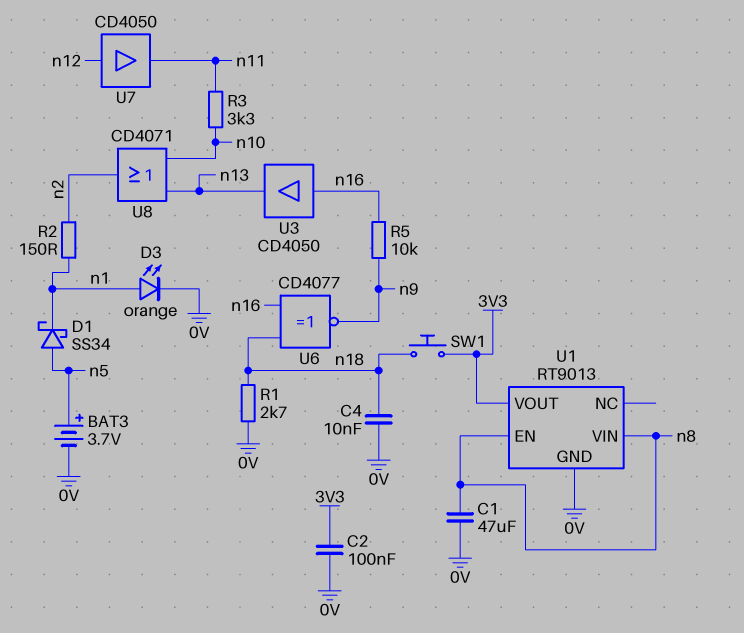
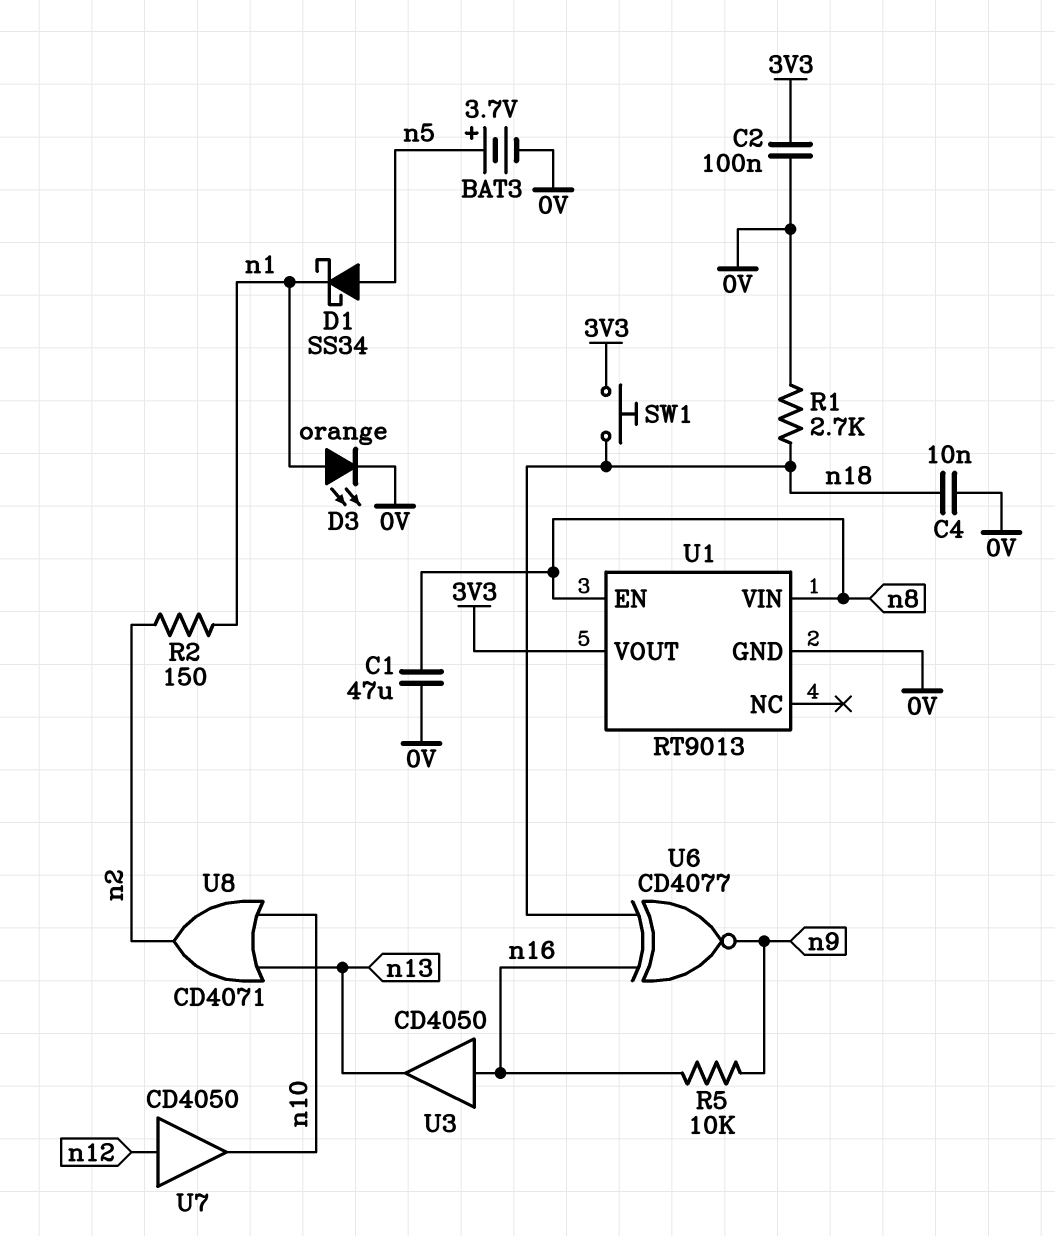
R3: 3.3k (n10, n11) -> none
U7: buffer CD4050 (in n12, out n11) -> buffer CD4050 (in n12, out n10)

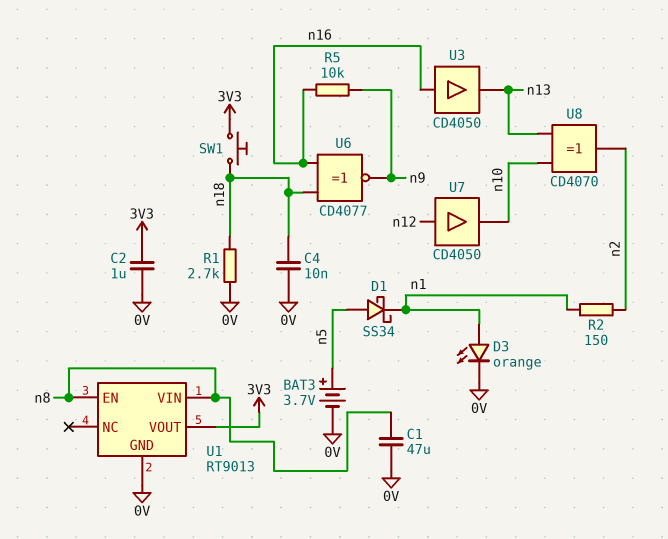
C2: 100nF (0V, 3V3) -> 1uF (0V, 3V3)
U8: OR CD4071 (in n10, in n13, out n2) -> XOR CD4070 (in n10, in n13, out n2)

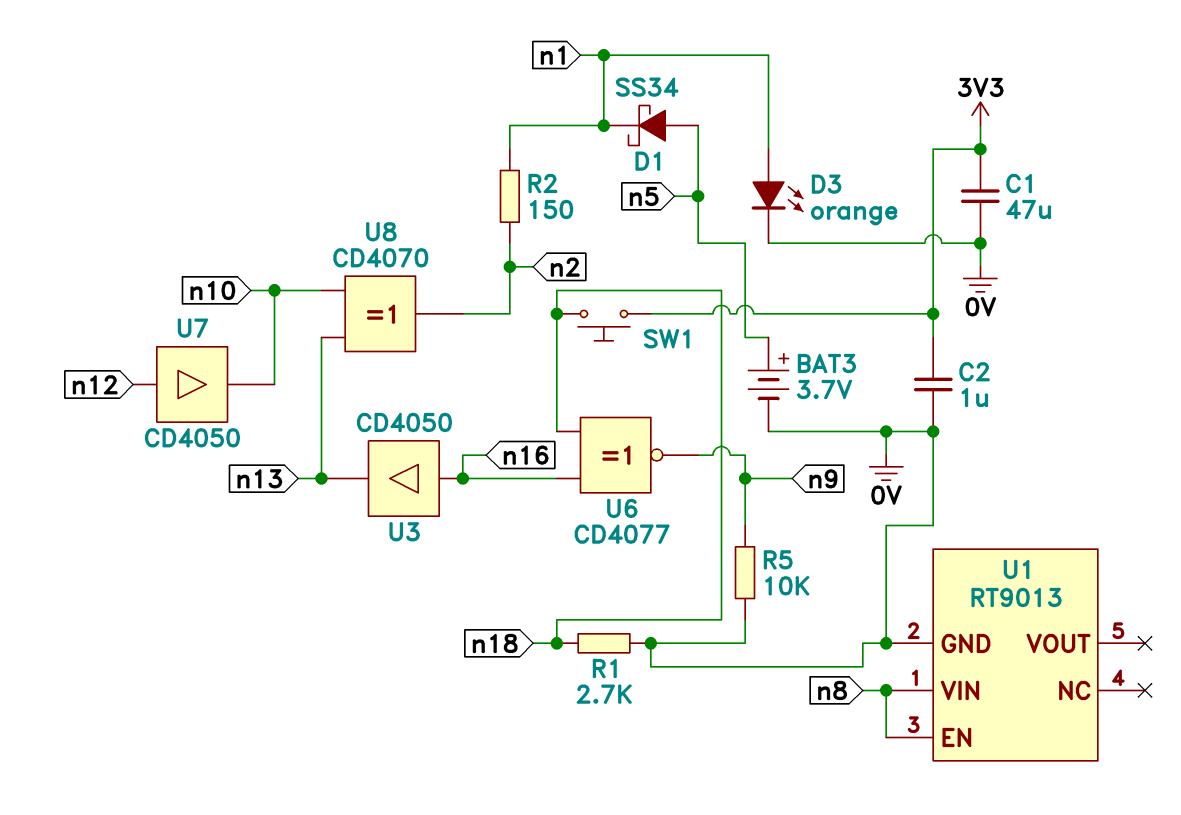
C1: 47uF (0V, n8) -> 47uF (0V, 3V3)
C4: 10nF (0V, n18) -> none
R5: 10k (n9, n16) -> 10k (0V, n9)
U1 pin VOUT: 3V3 -> none

